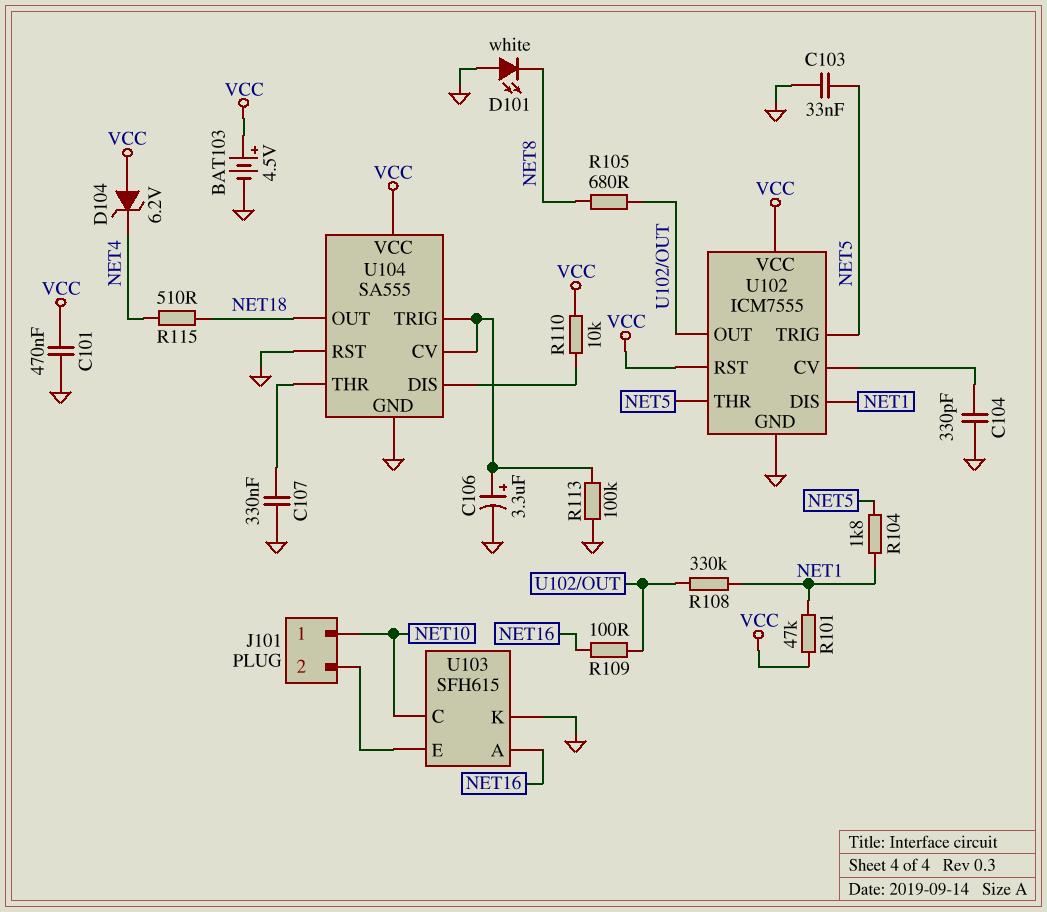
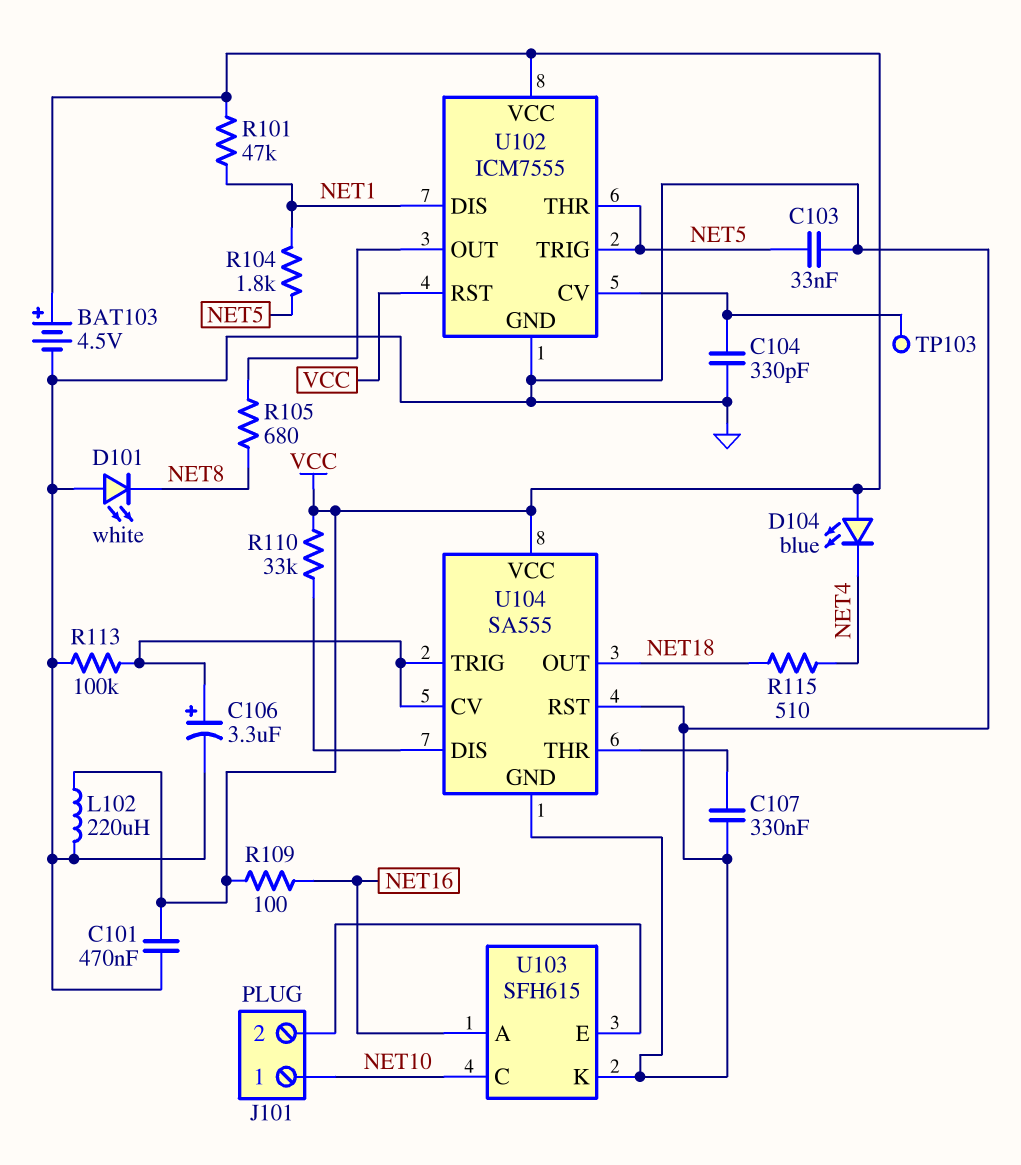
D104: zener 6.2V (A VCC, K NET4) -> LED blue (A VCC, K NET4)
L102: none -> 220uH (GND, VCC)
R108: 330k (NET1, U102/OUT) -> none
R109: 100 (NET16, U102/OUT) -> 100 (NET16, VCC)
R110: 10k (U104/DIS, VCC) -> 33k (U104/DIS, VCC)
TP103: none -> test point (U102/CV)

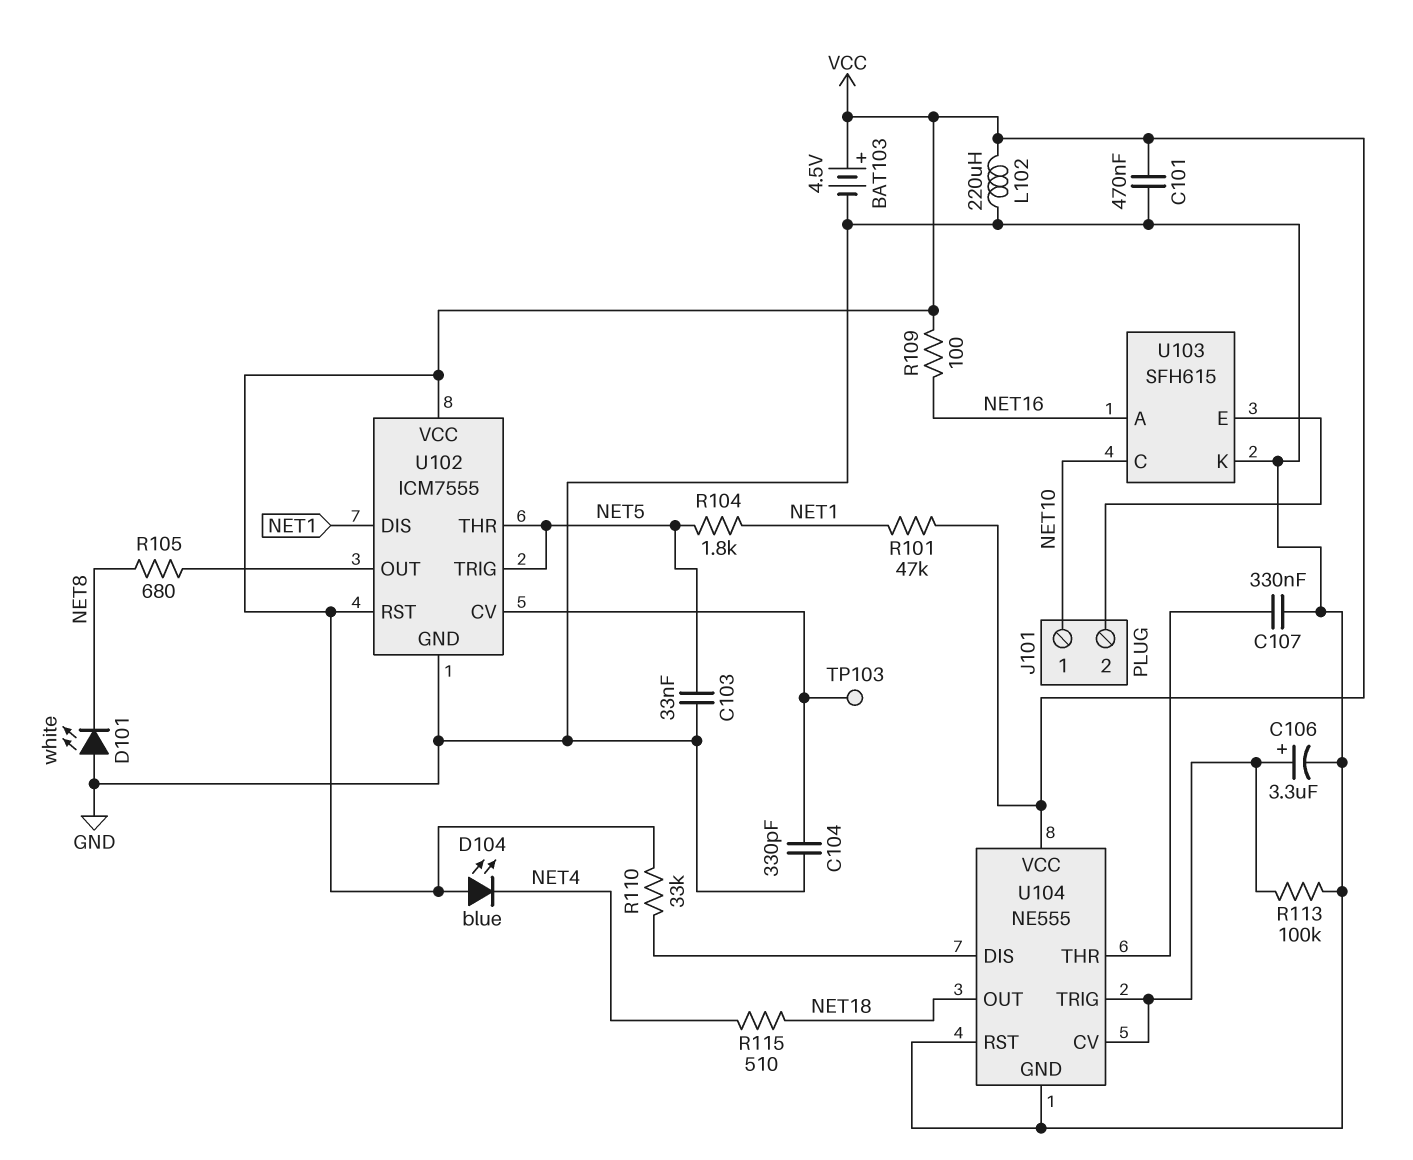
U104: SA555 -> NE555

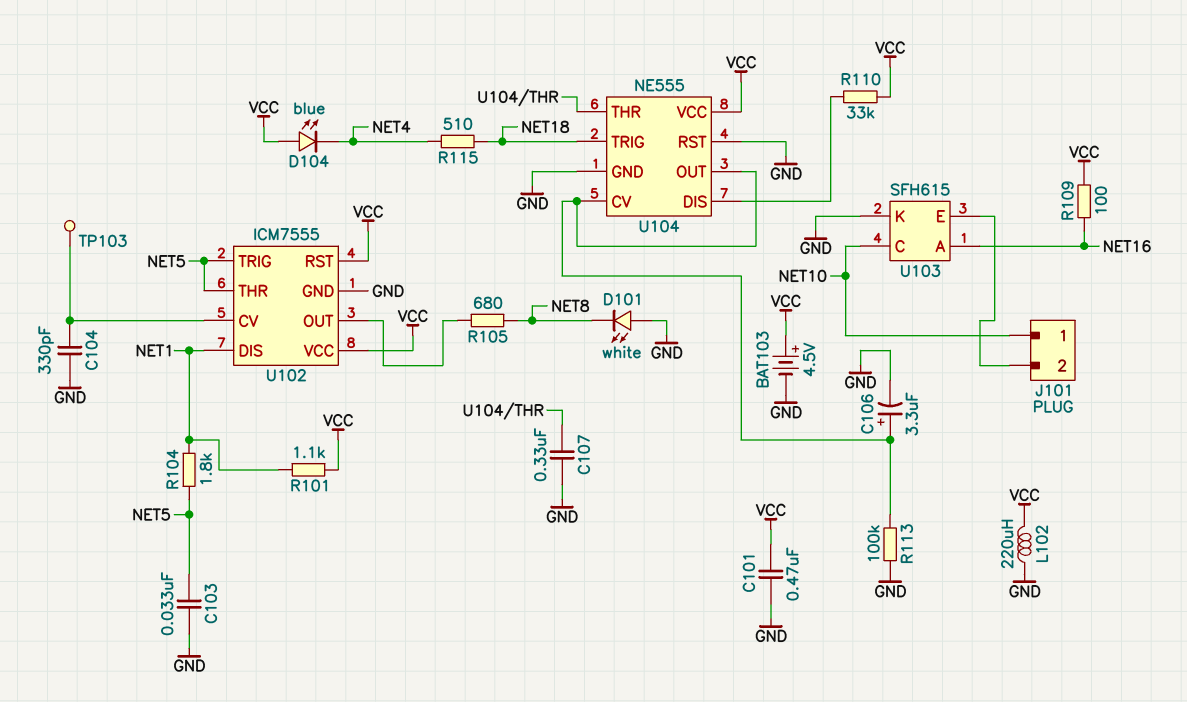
R101: 47k (NET1, VCC) -> 1.1k (NET1, VCC)
U104 pin OUT: NET18 -> U104/CV
U104 pin TRIG: U104/CV -> NET18

